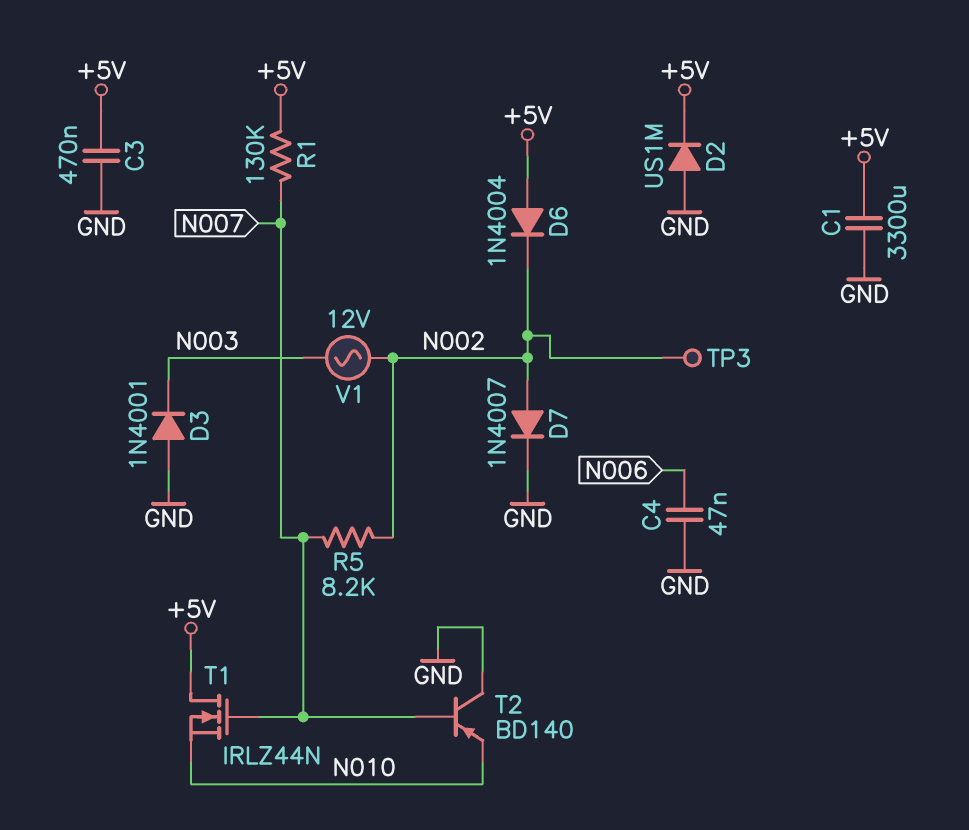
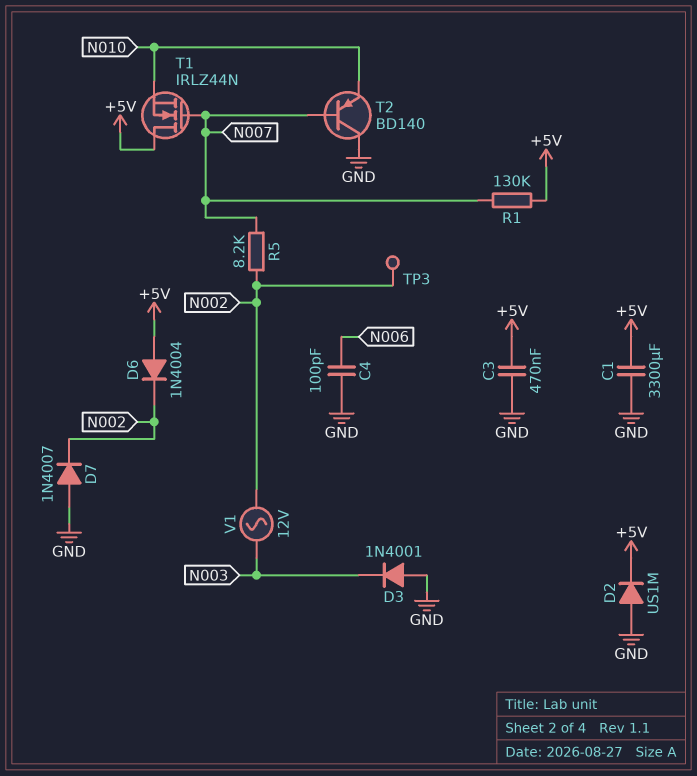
C4: 47nF (GND, N006) -> 100pF (GND, N006)
D7: diode 1N4007 (A N002, K GND) -> diode 1N4007 (A GND, K N002)

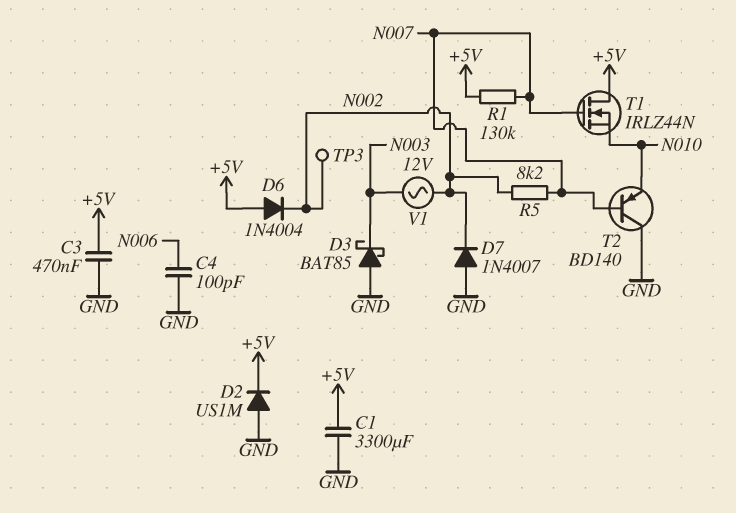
D3: diode 1N4001 (A GND, K N003) -> schottky BAT85 (A GND, K N003)

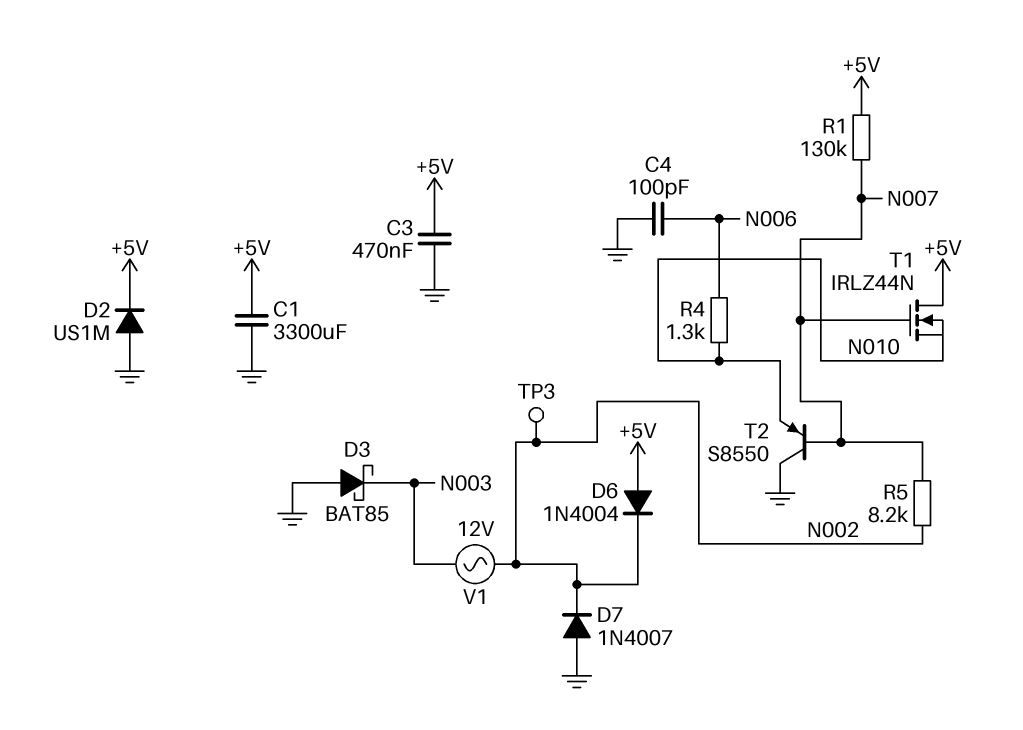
R4: none -> 1.3k (N006, N010)
T2: PNP BD140 (B N007, C GND, E N010) -> PNP S8550 (B N007, C GND, E N010)

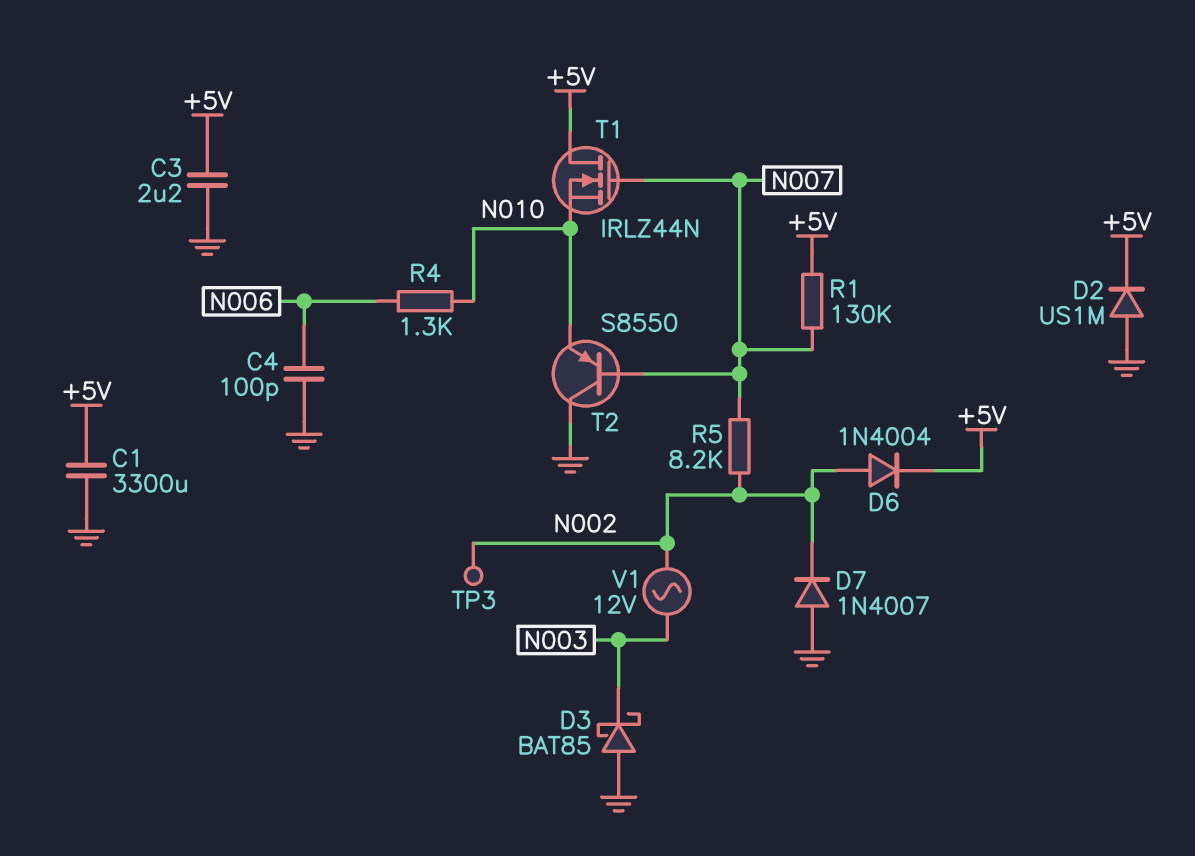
C3: 470nF (+5V, GND) -> 2.2uF (+5V, GND)
D6: diode 1N4004 (A +5V, K N002) -> diode 1N4004 (A N002, K +5V)

